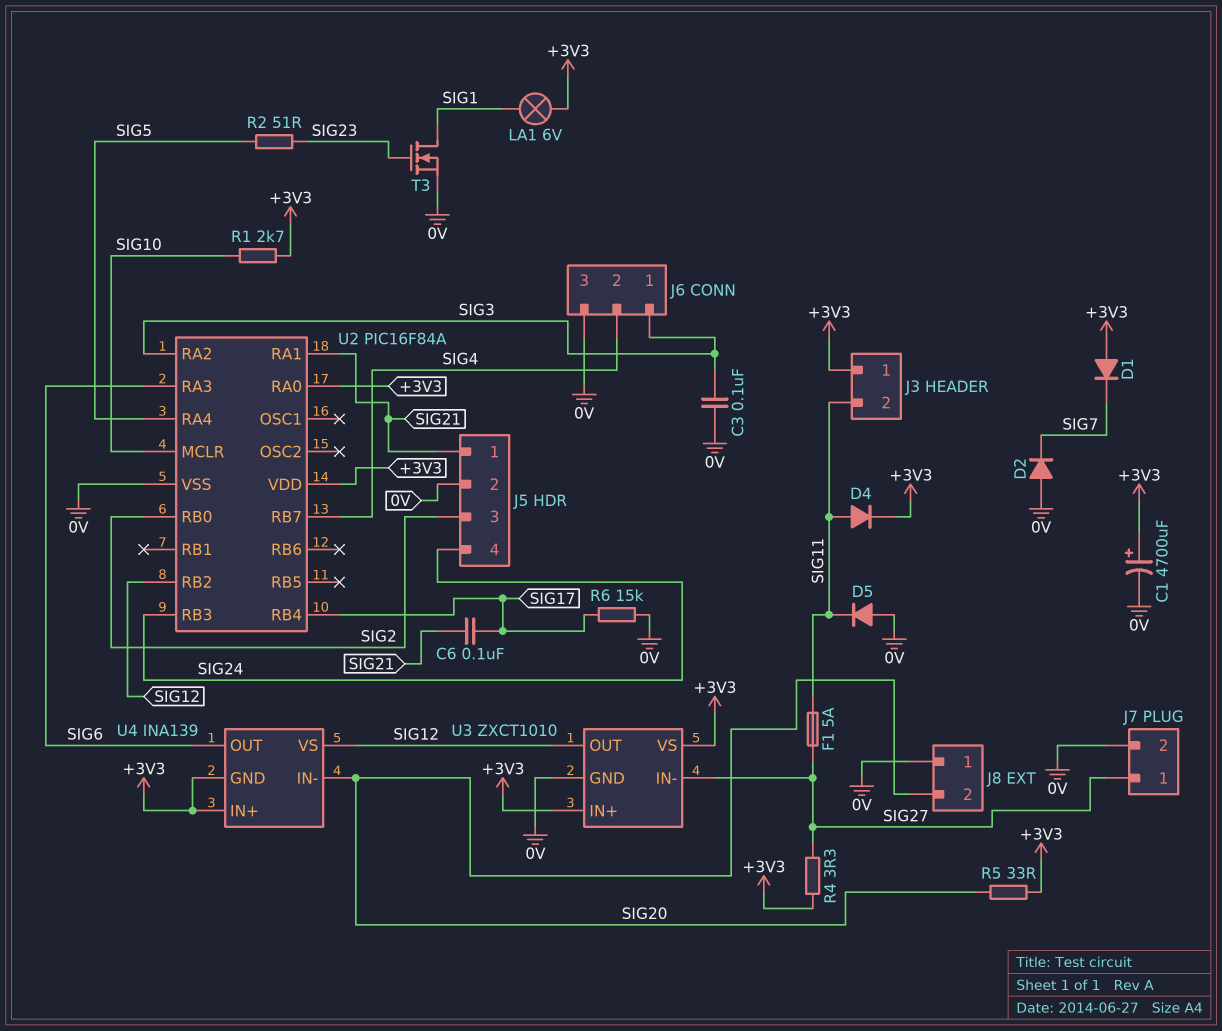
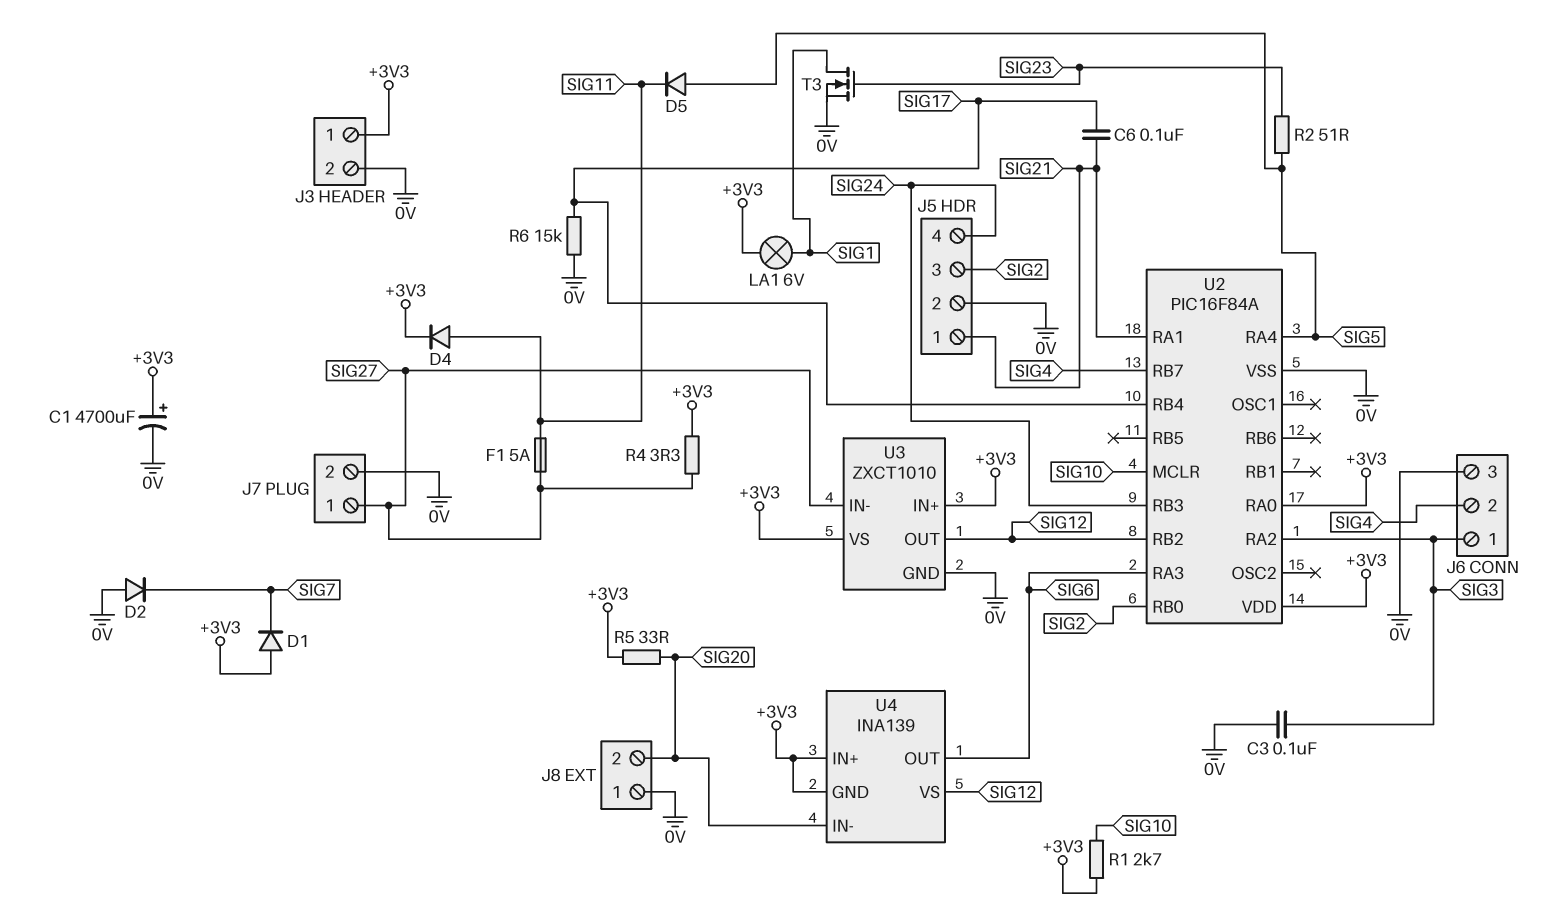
D5: diode (A 0V, K SIG11) -> diode (A SIG5, K SIG11)
J3 pin 2: SIG11 -> 0V

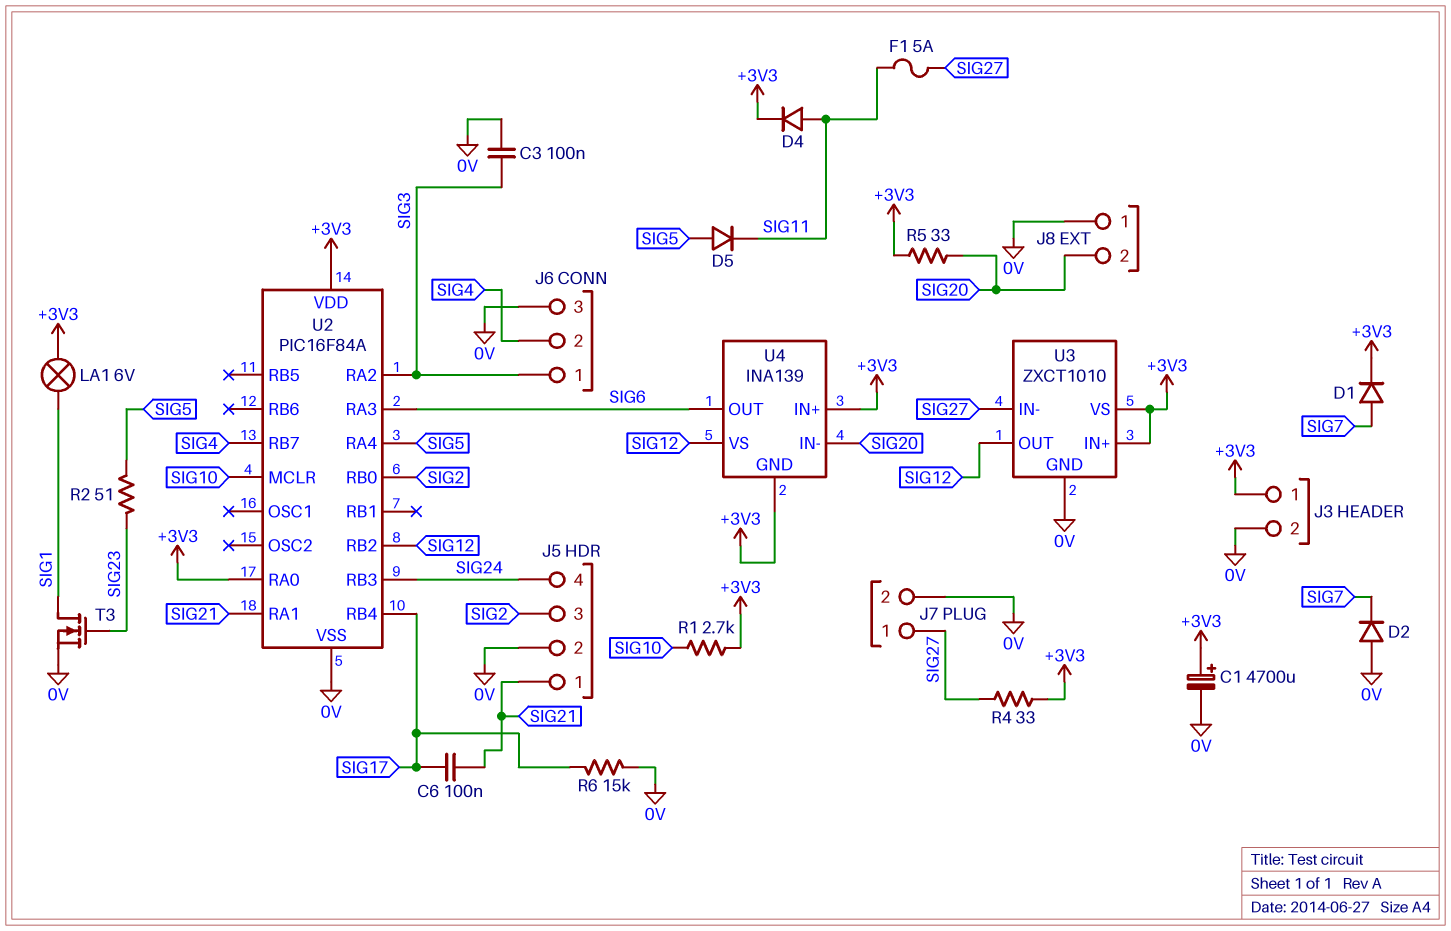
D1: diode (A +3V3, K SIG7) -> diode (A SIG7, K +3V3)
R4: 3.3 (+3V3, SIG27) -> 33 (+3V3, SIG27)

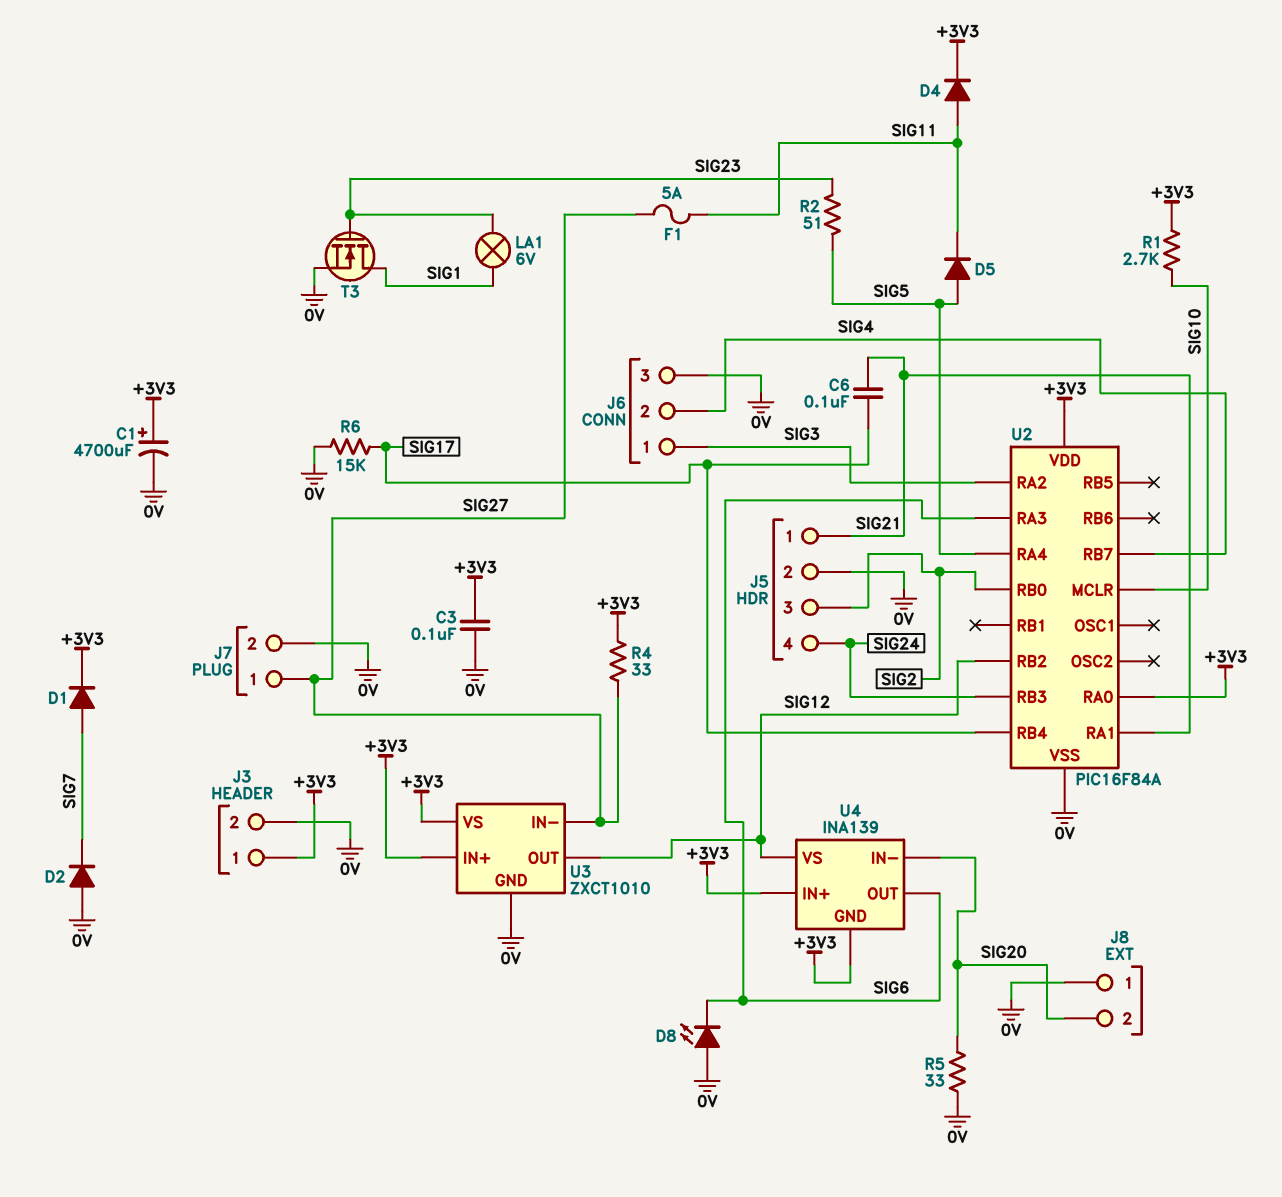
C3: 100nF (0V, SIG3) -> 100nF (+3V3, 0V)
D8: none -> LED (A 0V, K SIG6)
LA1: lamp 6V (+3V3, SIG1) -> lamp 6V (SIG1, SIG23)
R5: 33 (+3V3, SIG20) -> 33 (0V, SIG20)

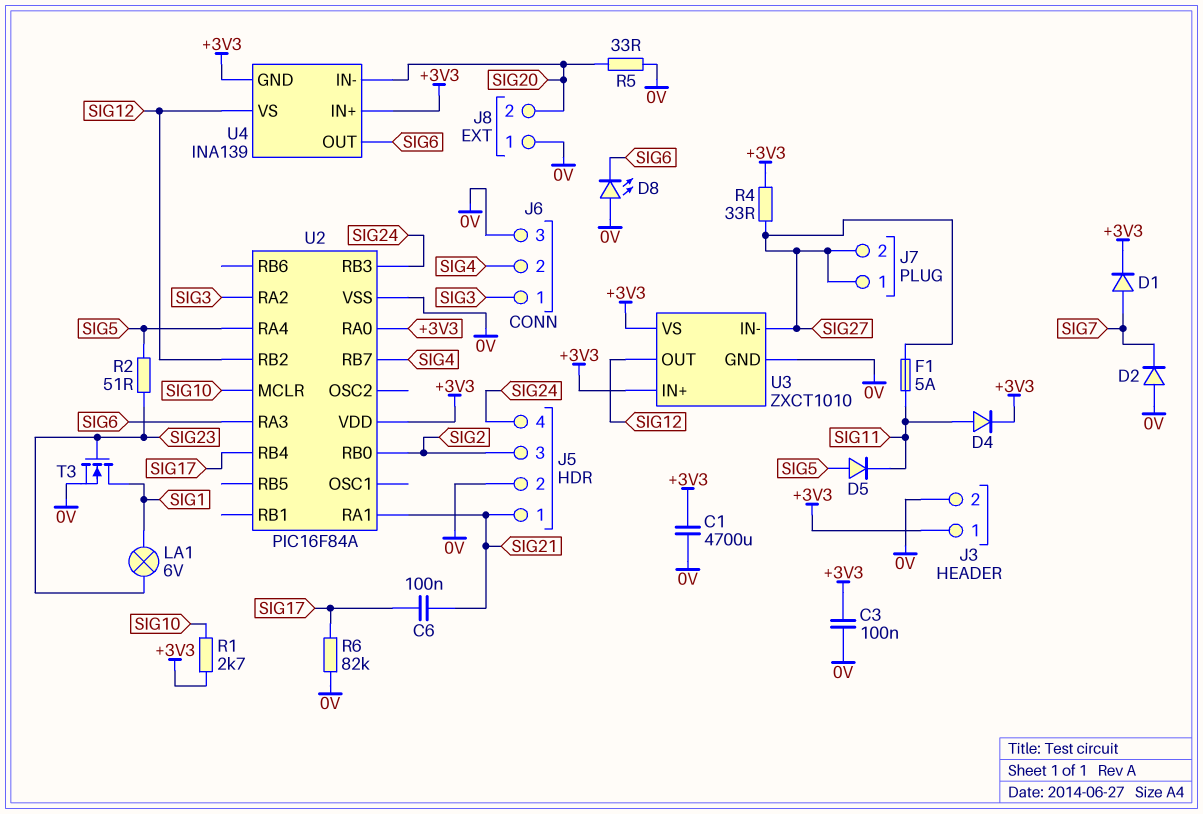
C1: 4700uF (plus +3V3, minus 0V) -> 4700uF (+3V3, 0V)
J7 pin 2: 0V -> SIG27
R6: 15k (0V, SIG17) -> 82k (0V, SIG17)

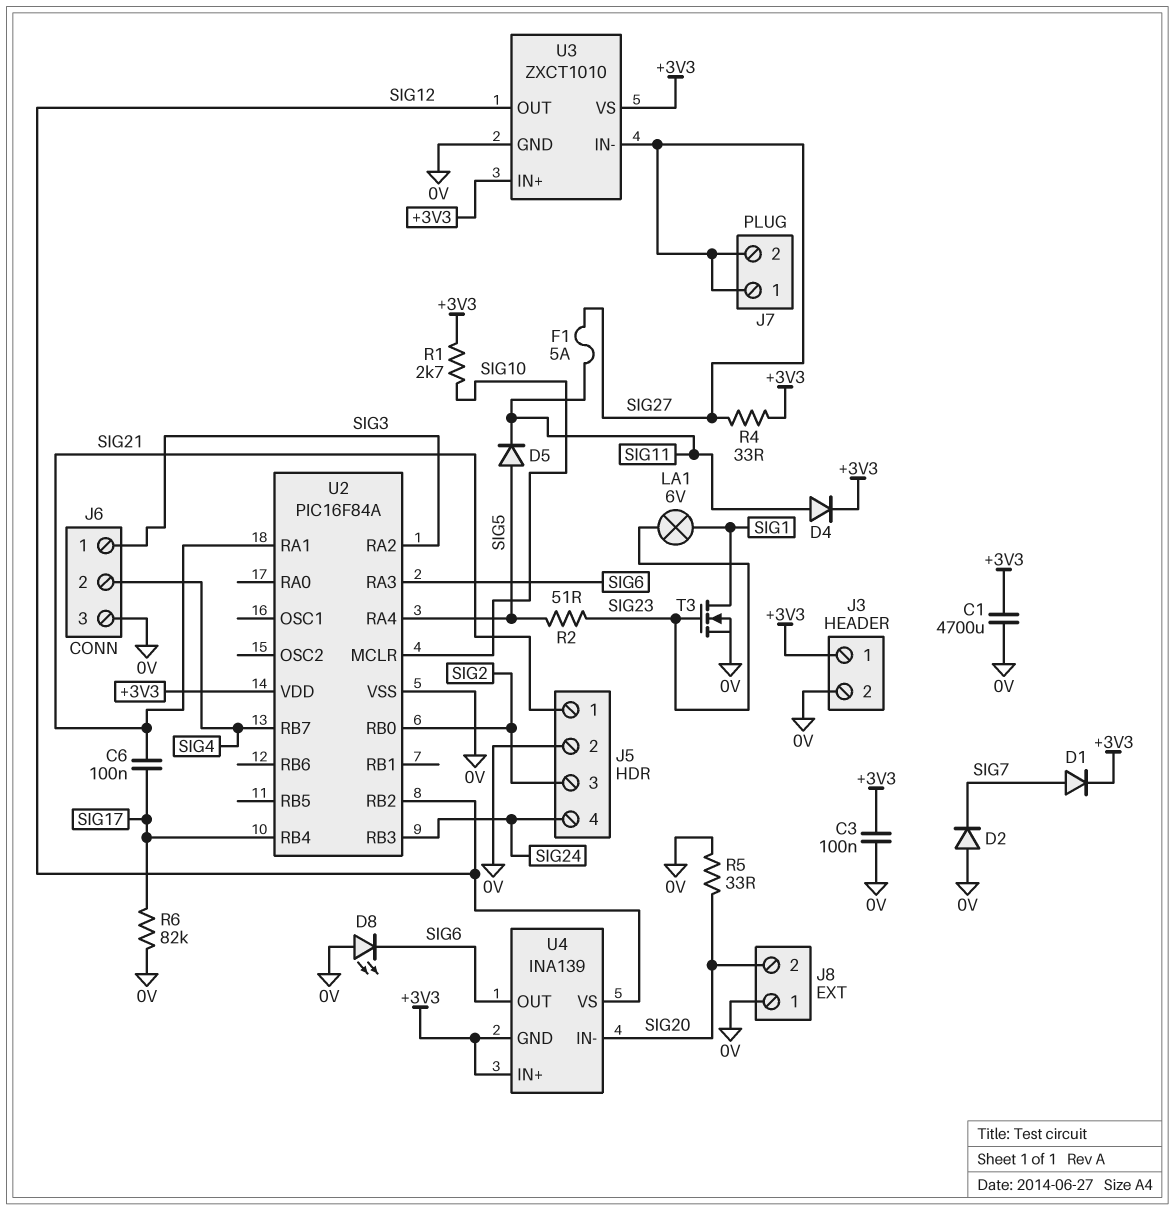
U2 pin RA0: +3V3 -> none

